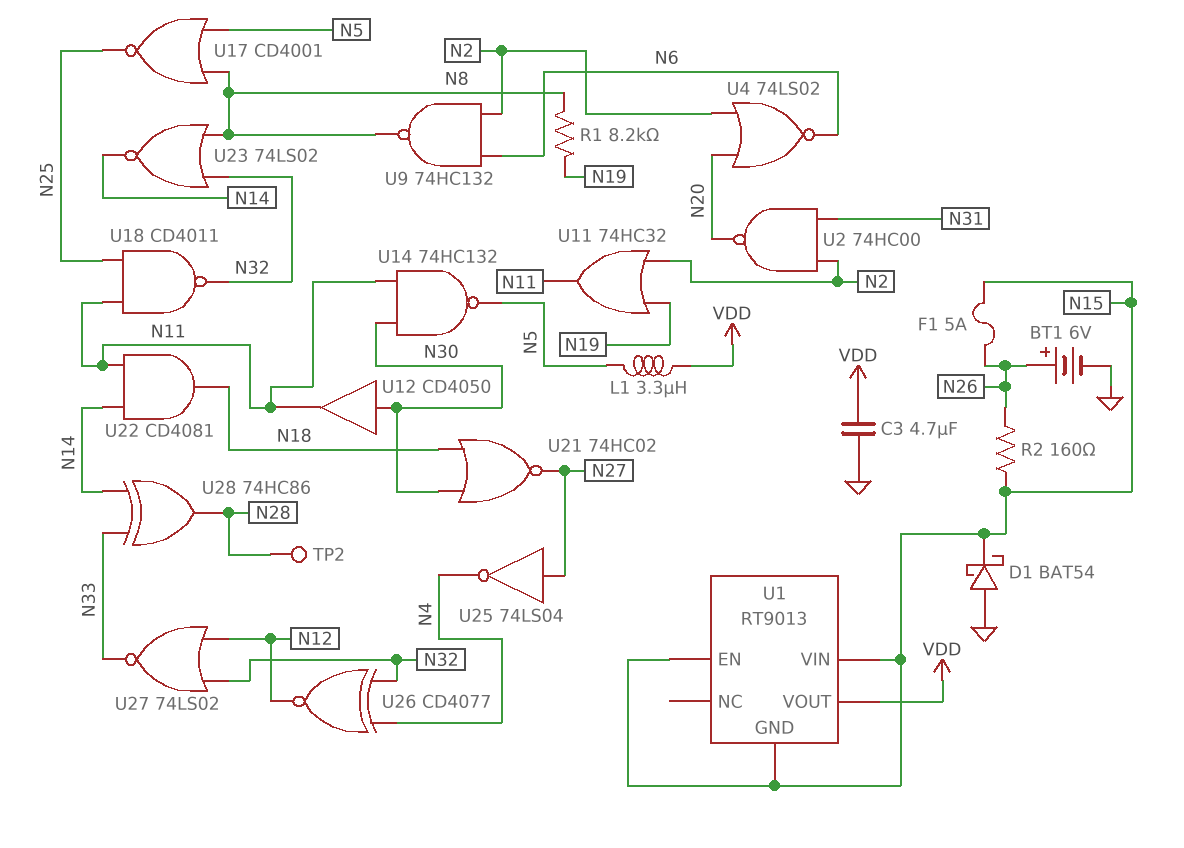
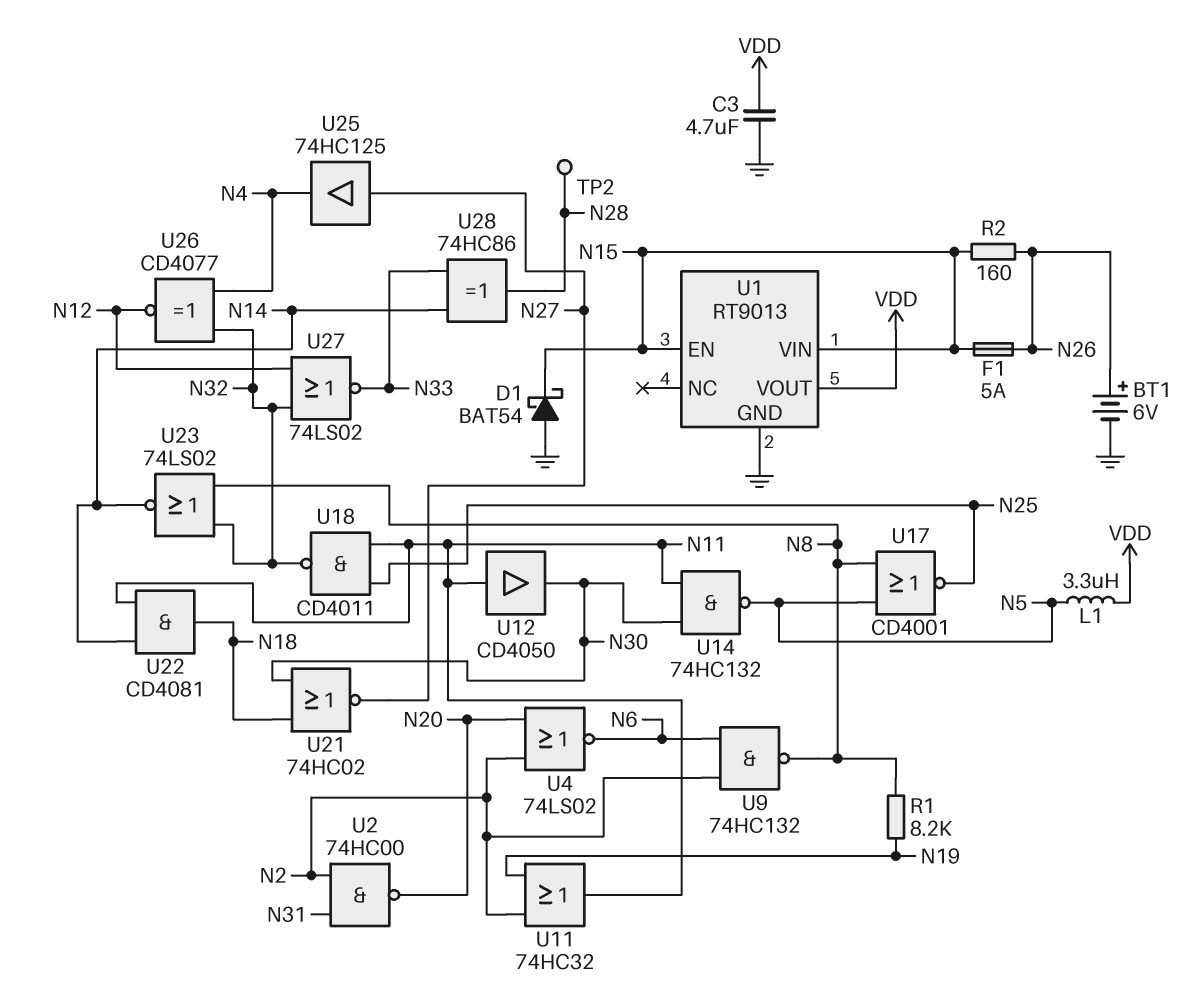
U1 pin GND: N15 -> GND
U12: buffer CD4050 (in N30, out N11) -> buffer CD4050 (in N11, out N30)
U25: NOT 74LS04 (in N27, out N4) -> buffer 74HC125 (in N27, out N4)

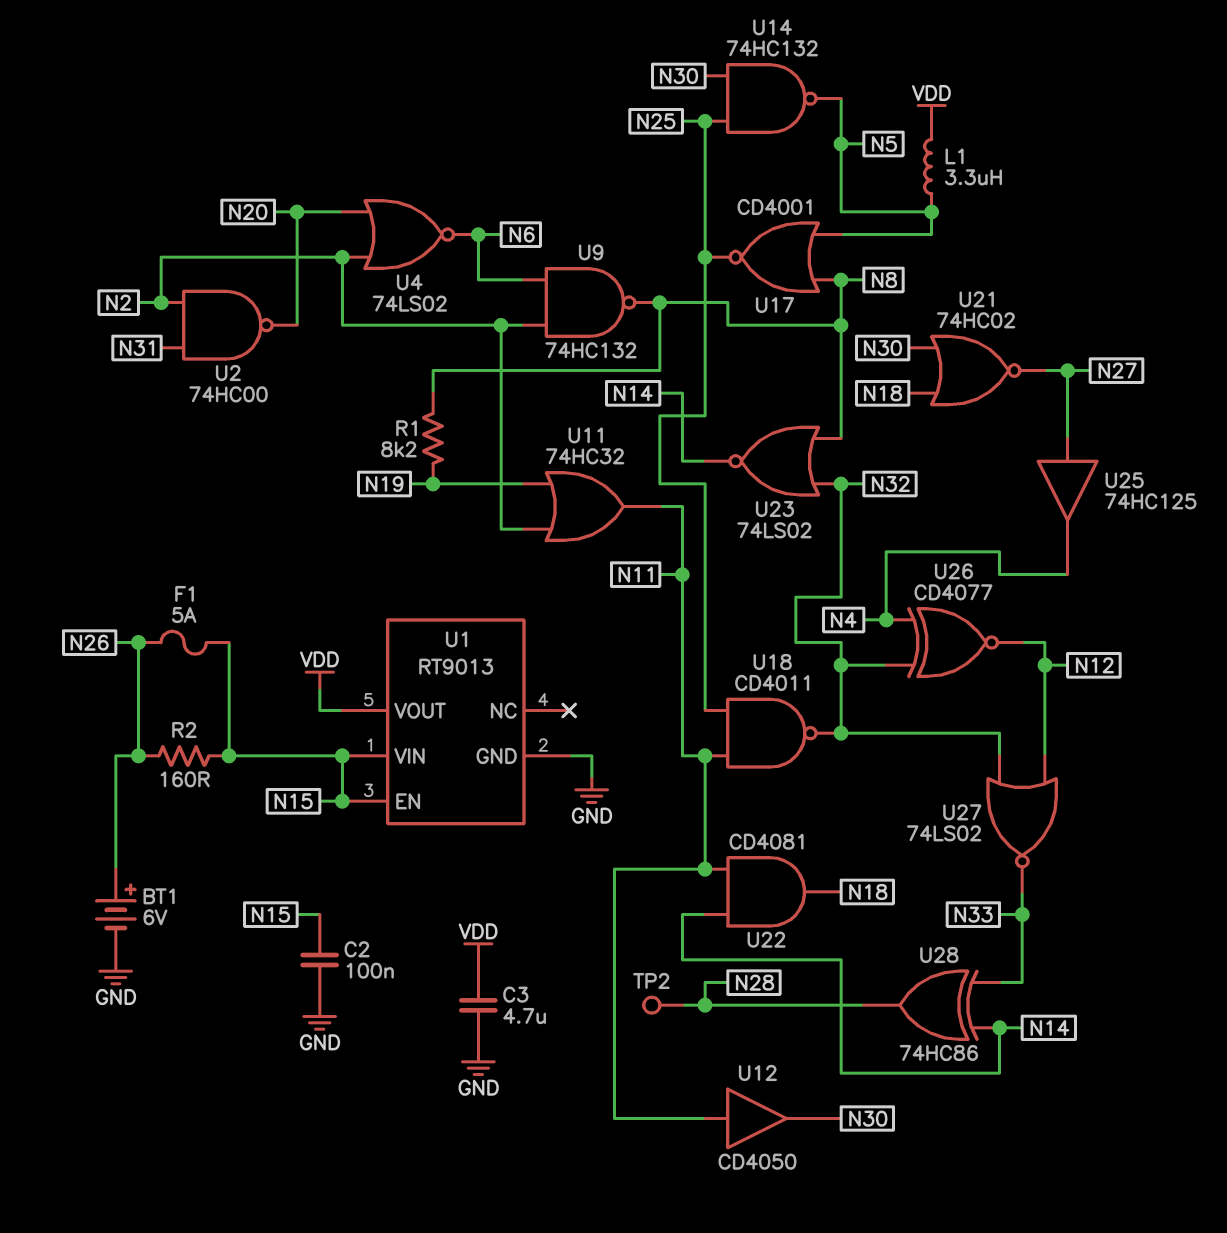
C2: none -> 100nF (GND, N15)
D1: schottky BAT54 (A GND, K N15) -> none
U14: NAND 74HC132 (in N11, in N30, out N5) -> NAND 74HC132 (in N25, in N30, out N5)

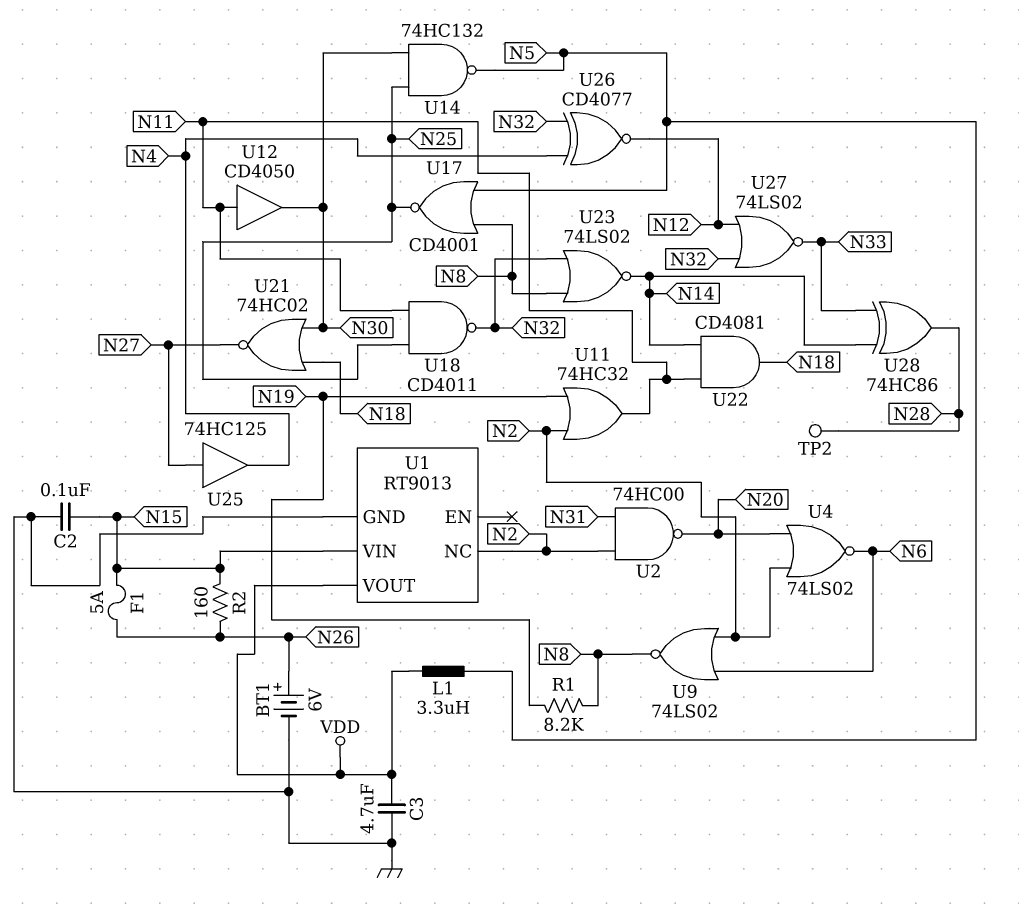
U1 pin EN: N15 -> none
U1 pin NC: none -> N2
U9: NAND 74HC132 (in N2, in N6, out N8) -> NOR 74LS02 (in N2, in N6, out N8)

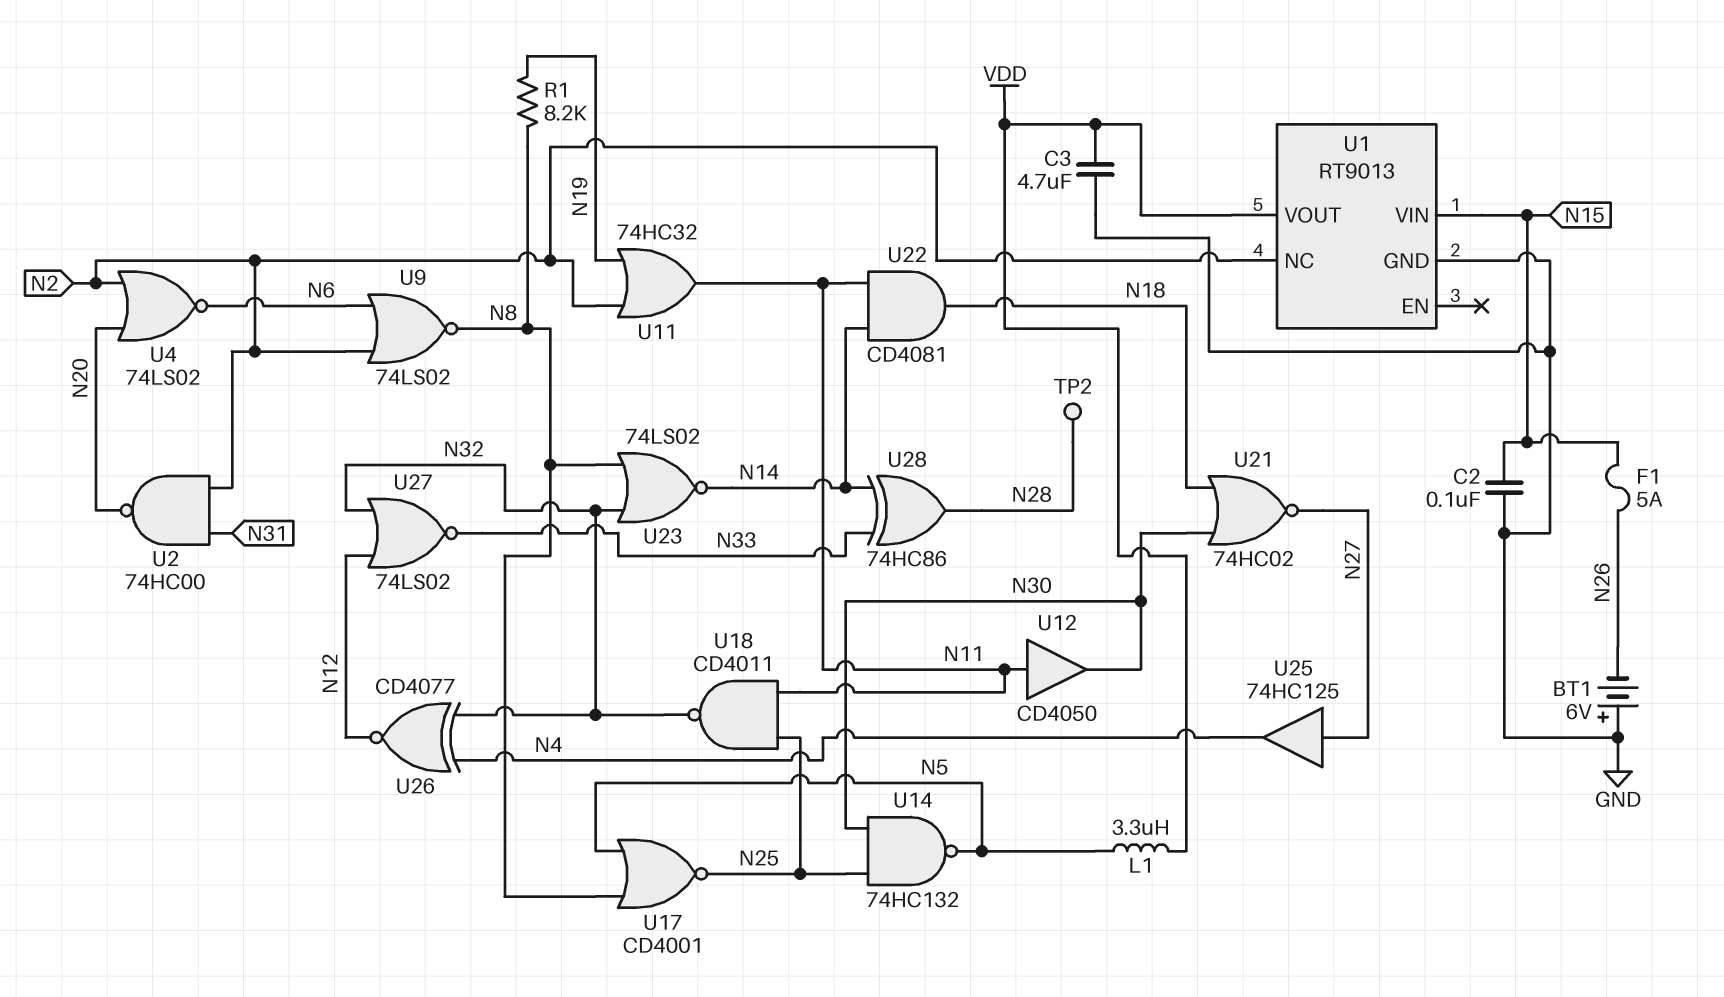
BT1: 6V (plus N26, minus GND) -> 6V (plus GND, minus N26)
R2: 160 (N15, N26) -> none

